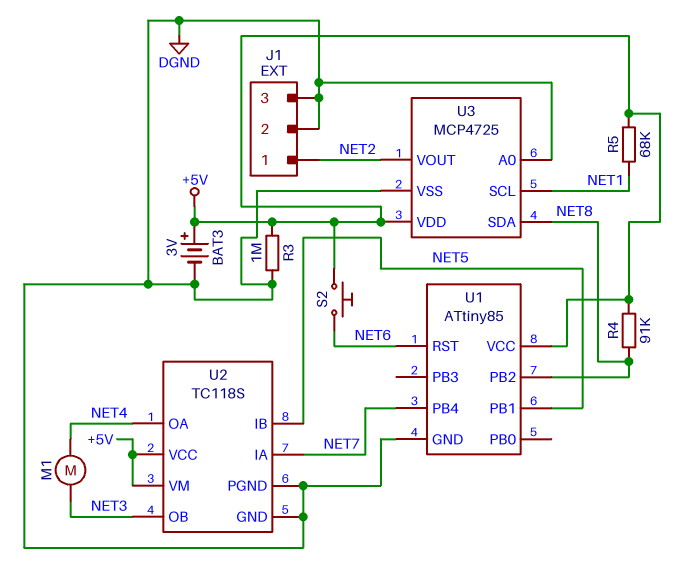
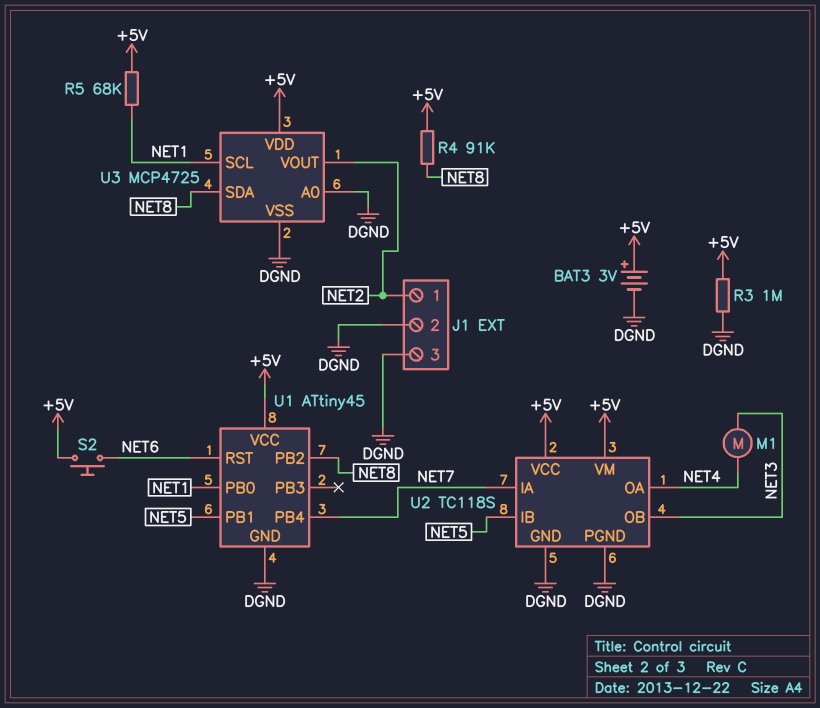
U1: ATtiny85 -> ATtiny45
U1 pin PB0: none -> NET1

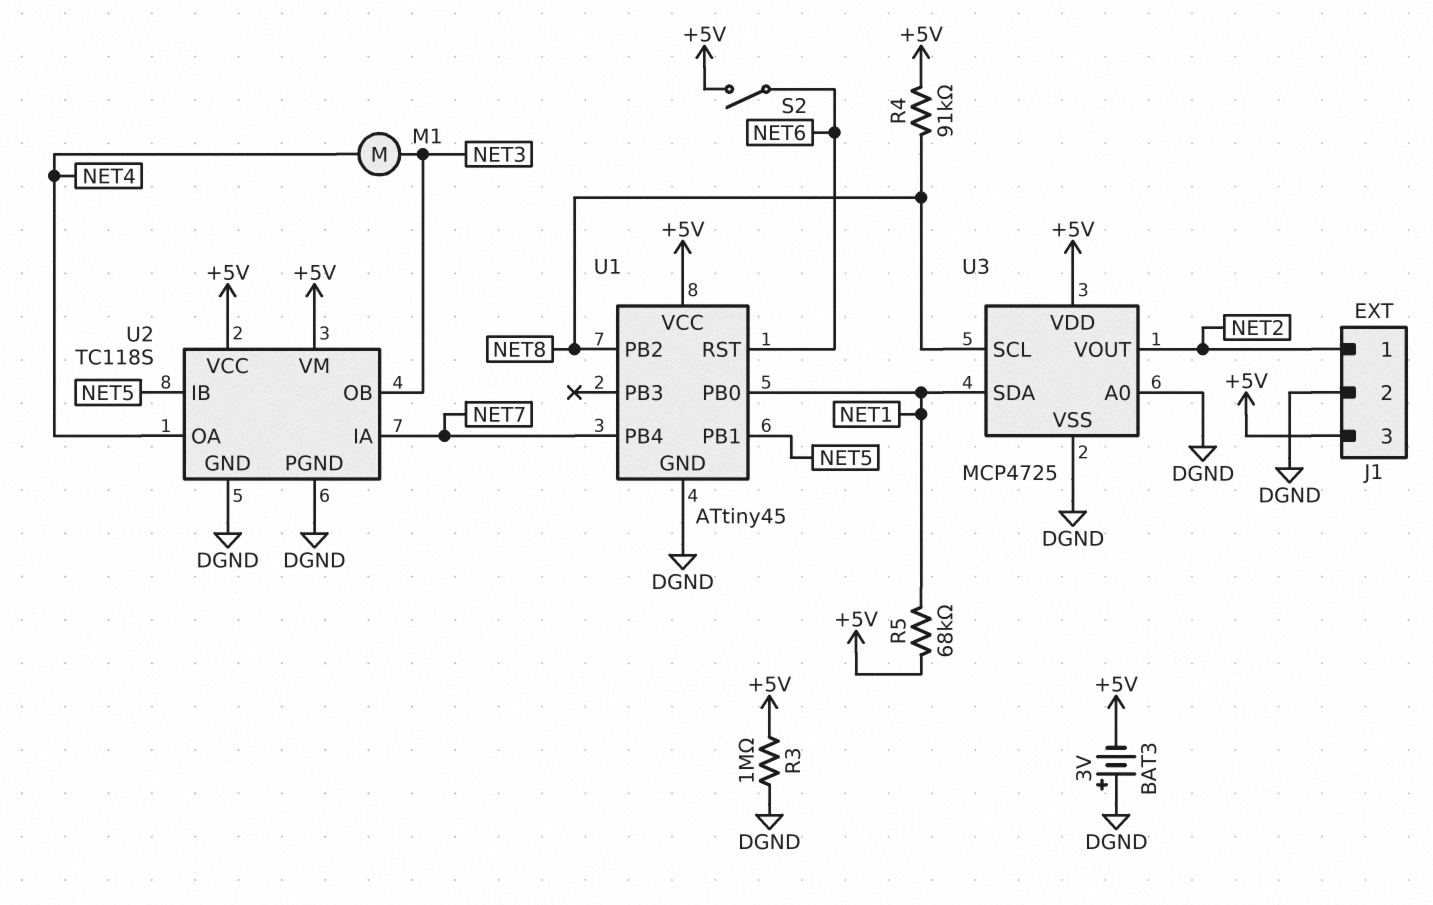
BAT3: 3V (plus +5V, minus DGND) -> 3V (plus DGND, minus +5V)
J1 pin 3: DGND -> +5V
S2: button (+5V, NET6) -> switch (+5V, NET6)
U3 pin SCL: NET1 -> NET8
U3 pin SDA: NET8 -> NET1

